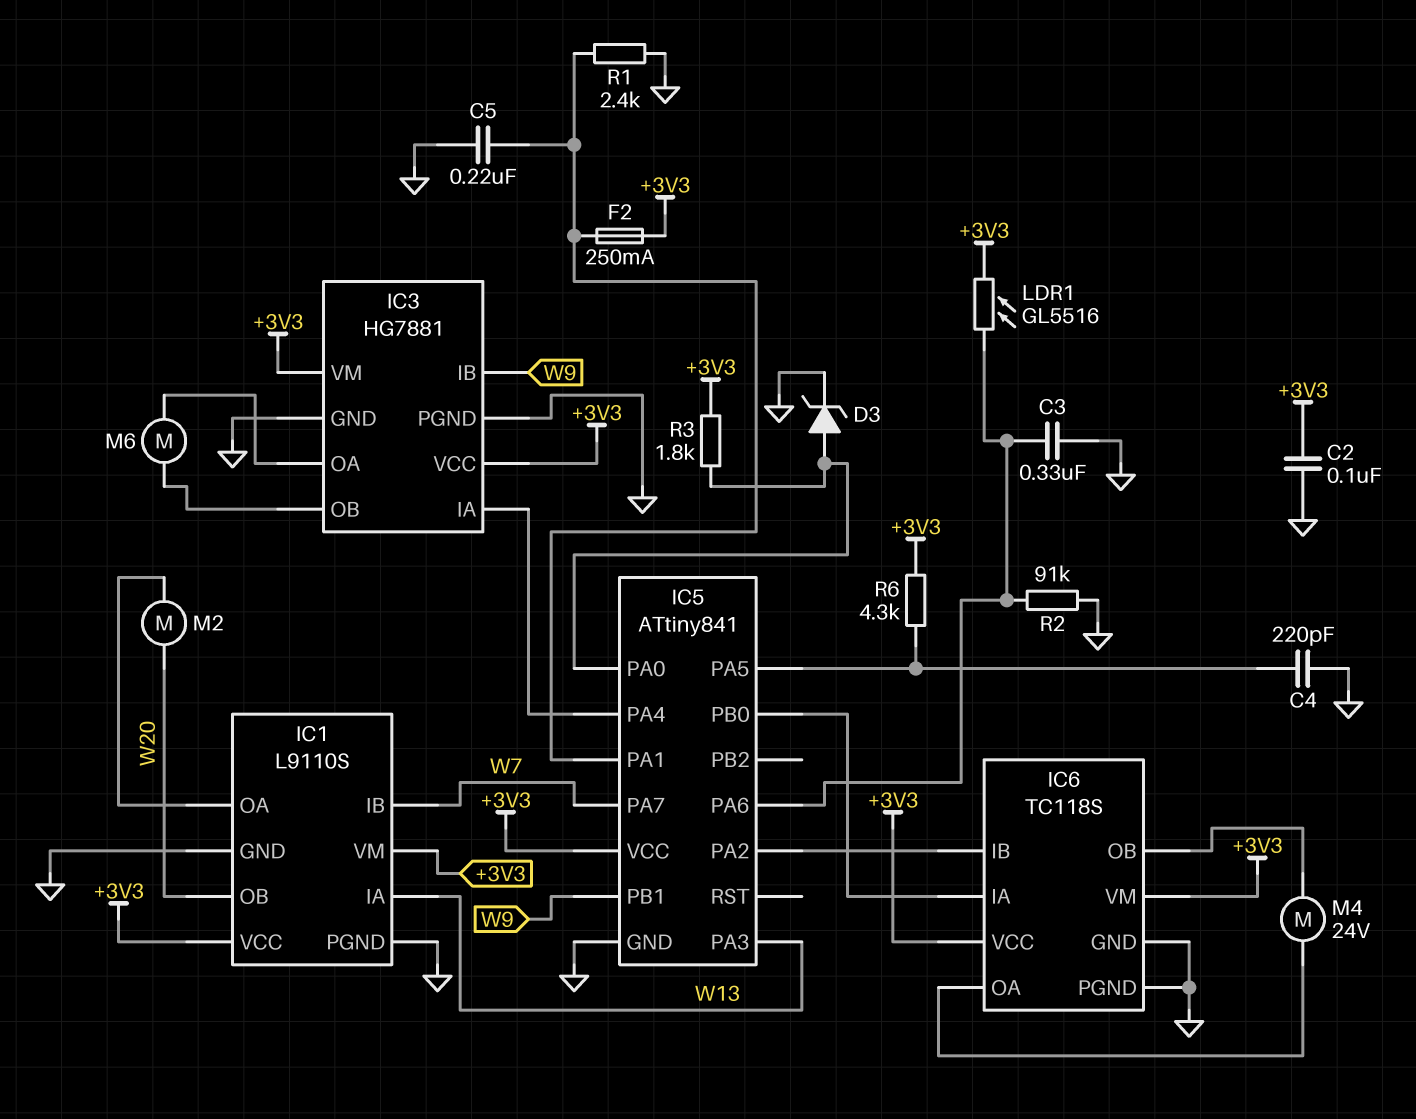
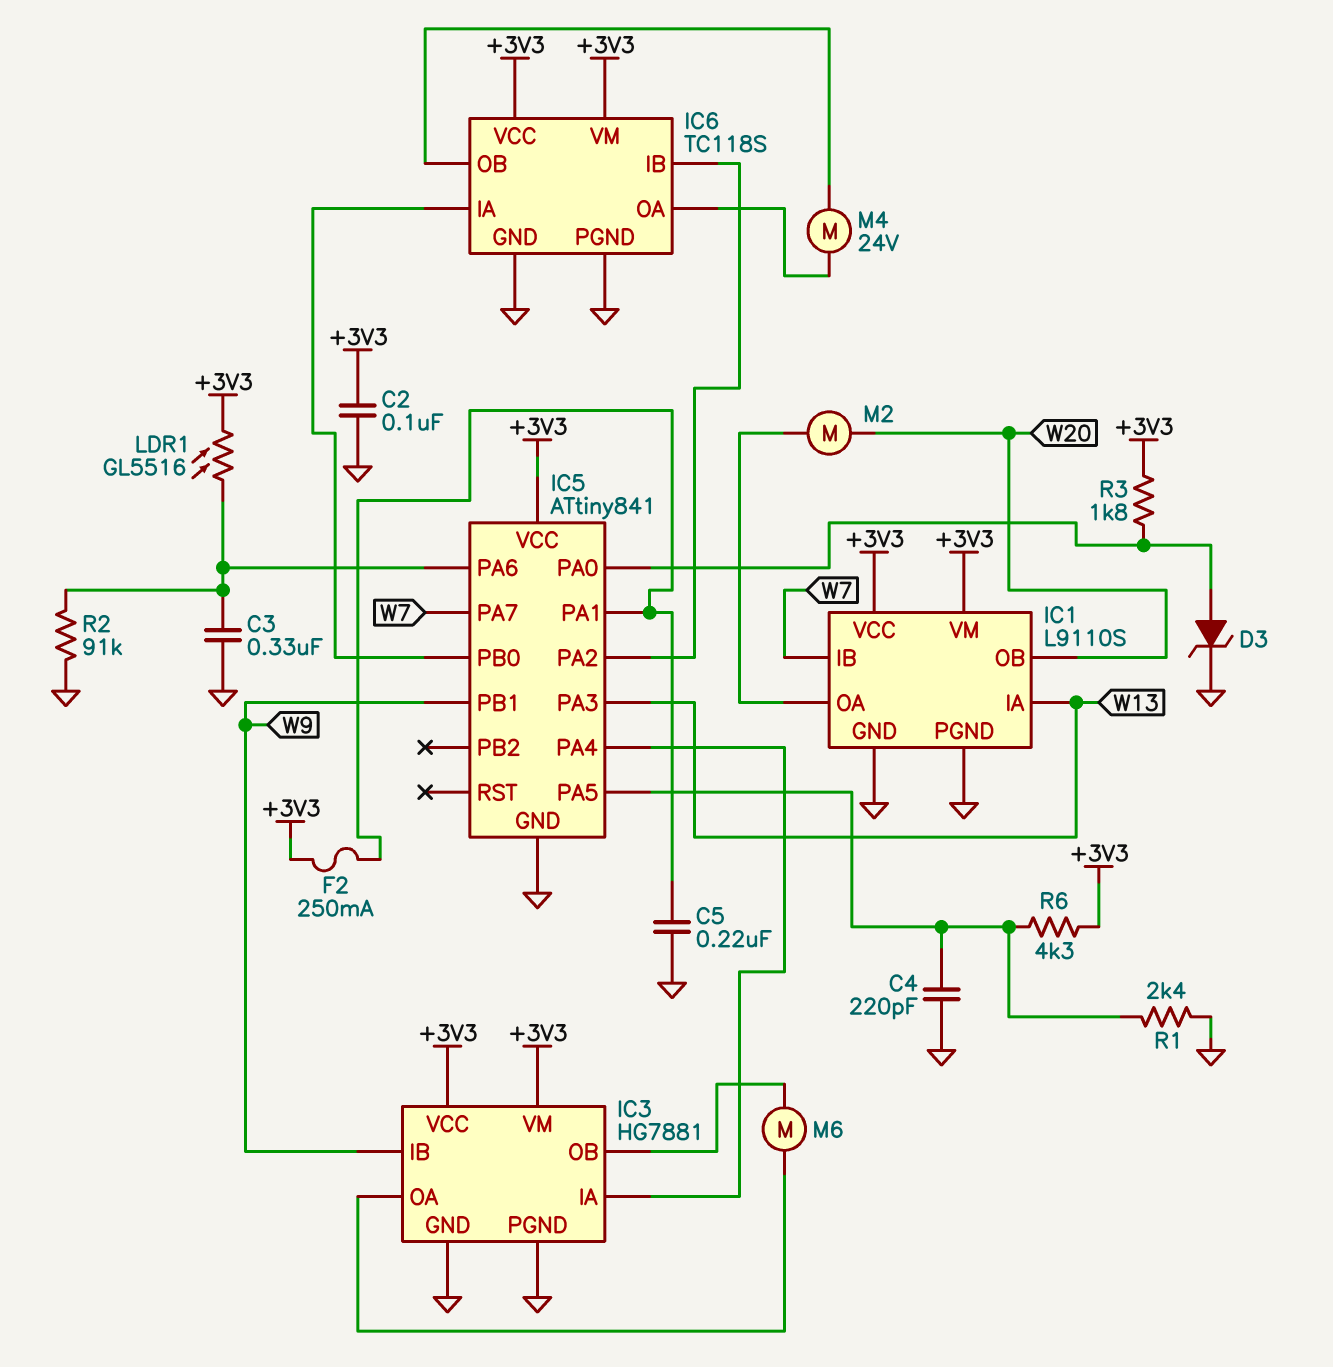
R1: 2.4k (GND, IC5/PA1) -> 2.4k (GND, IC5/PA5)

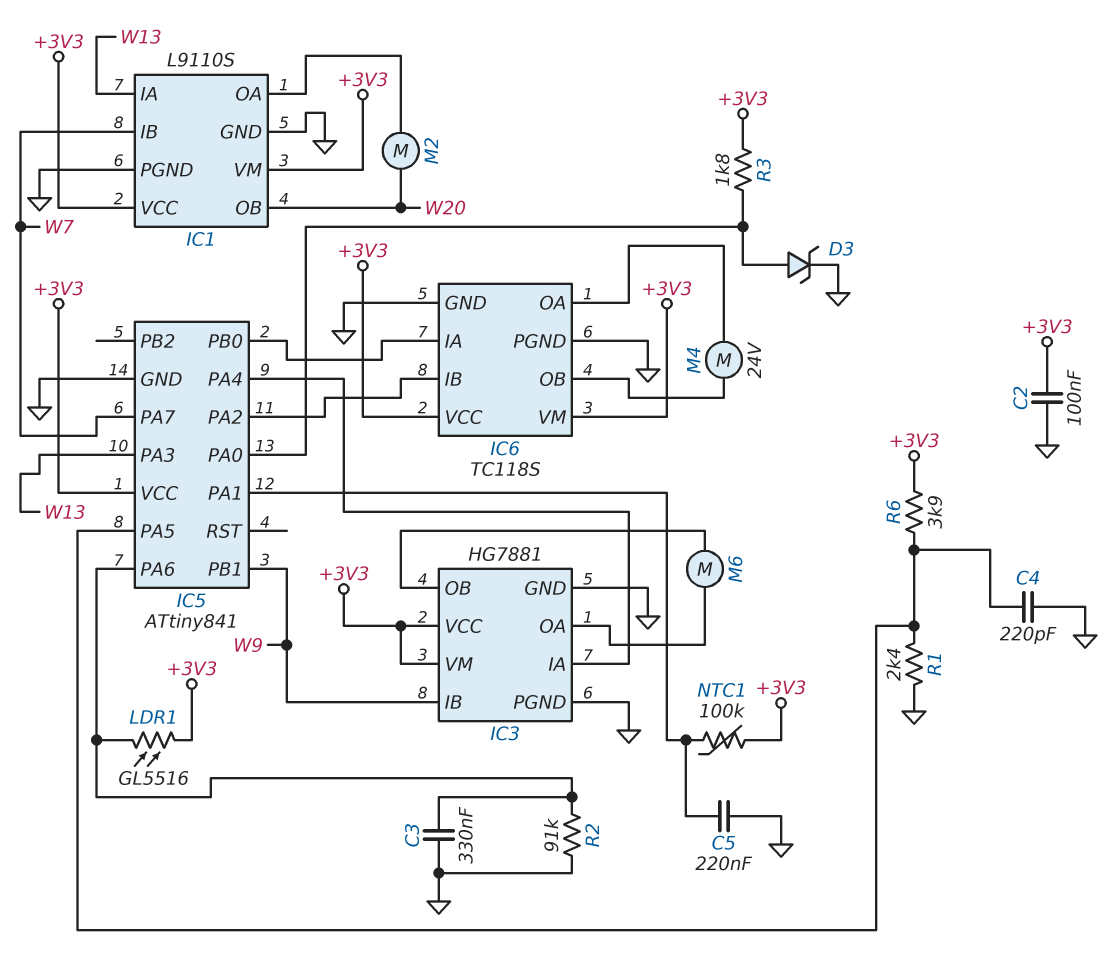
F2: 250mA (+3V3, IC5/PA1) -> none
NTC1: none -> 100k (+3V3, IC5/PA1)
R6: 4.3k (+3V3, IC5/PA5) -> 3.9k (+3V3, IC5/PA5)

